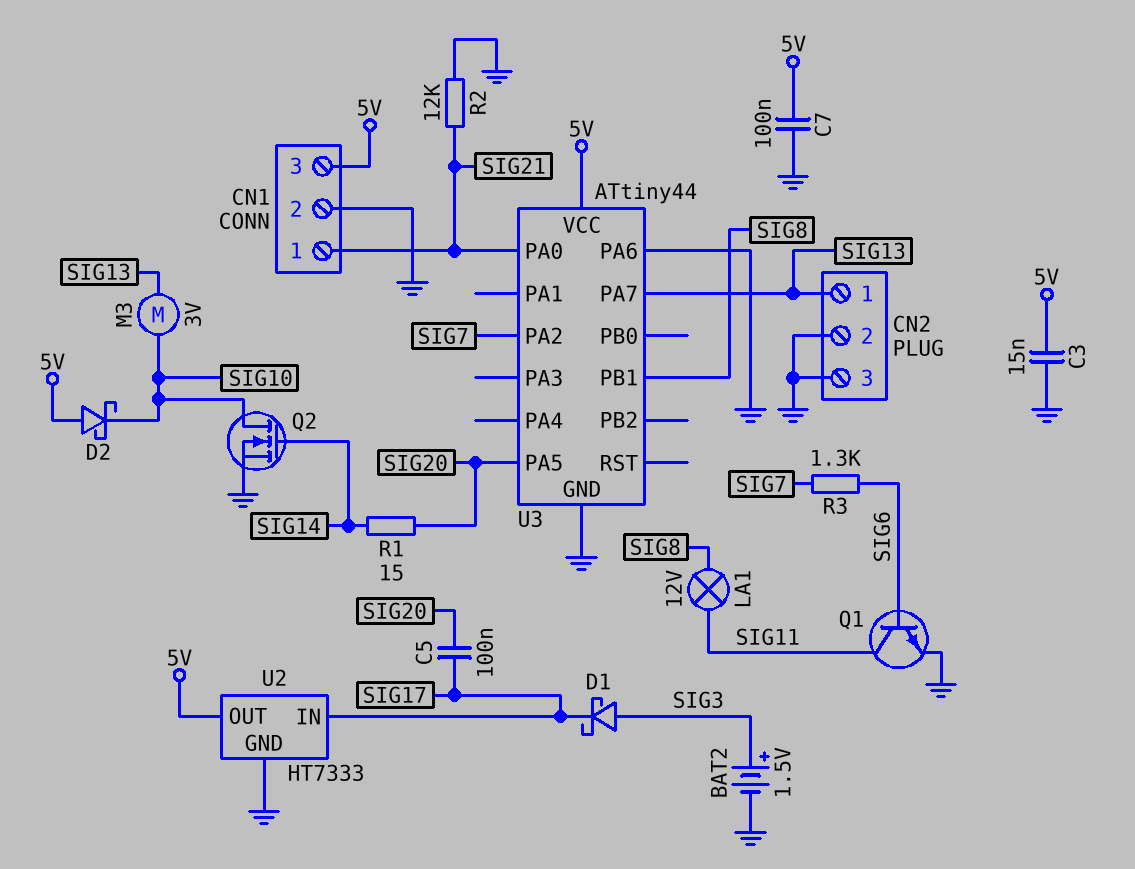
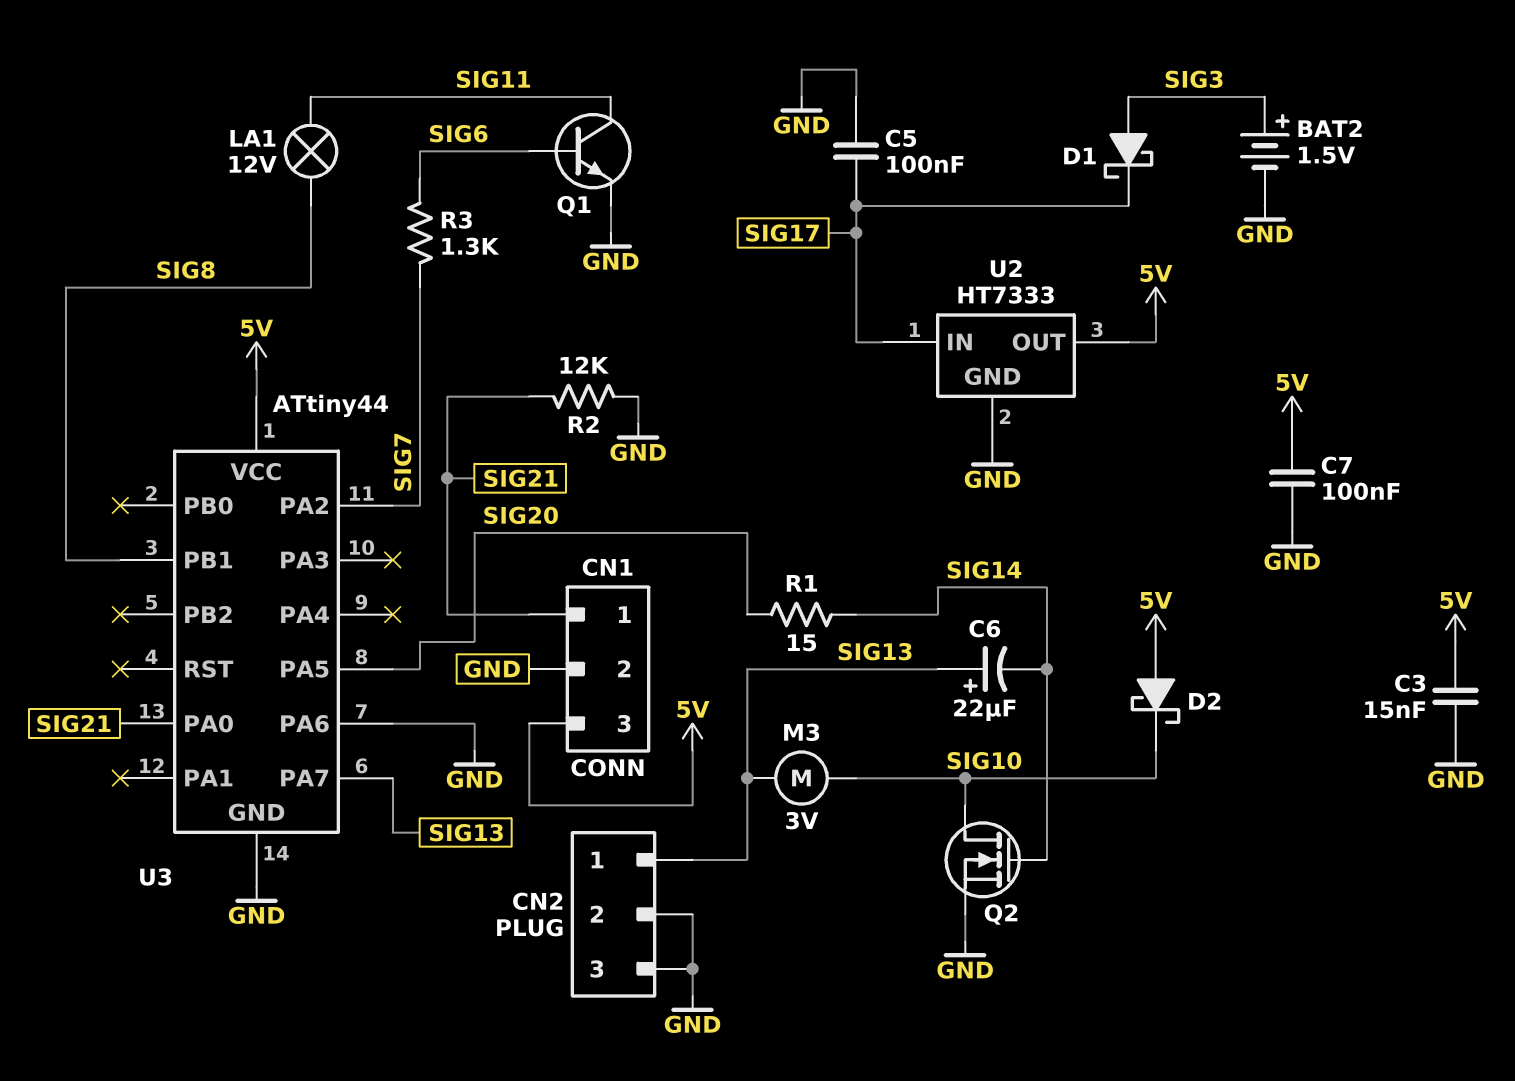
C5: 100nF (SIG17, SIG20) -> 100nF (GND, SIG17)
C6: none -> 22uF (plus SIG13, minus SIG14)

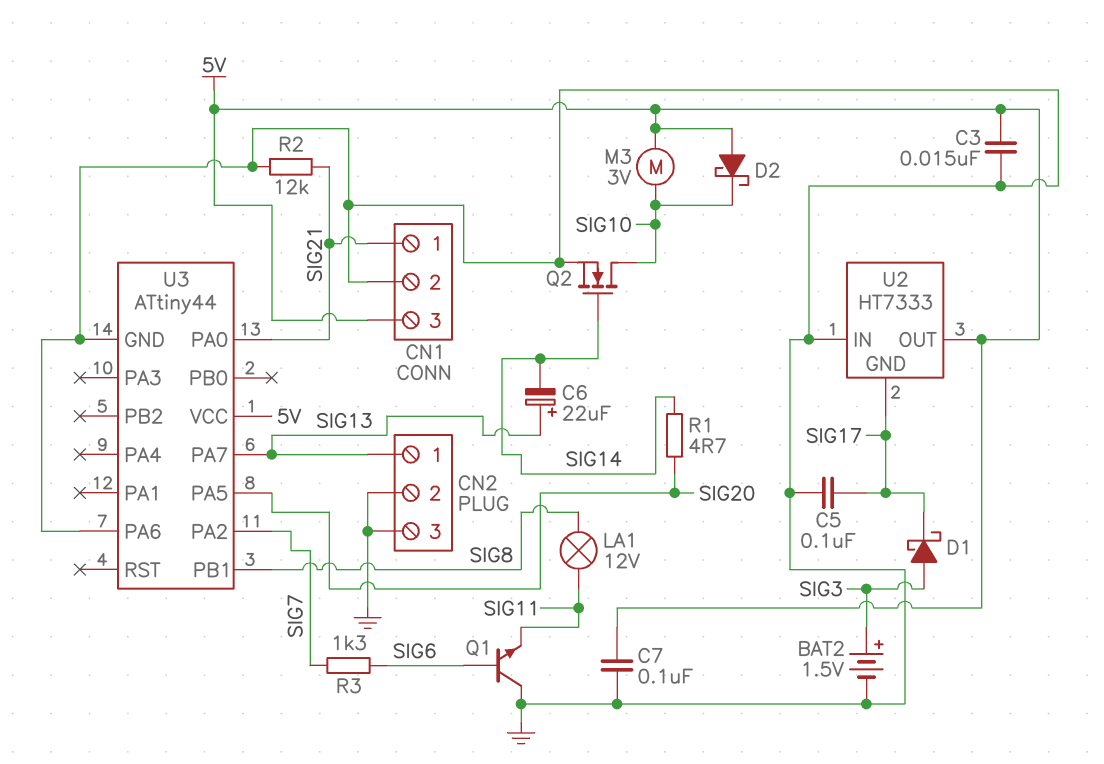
M3: motor 3V (SIG10, SIG13) -> motor 3V (5V, SIG10)
Q1: NPN (B SIG6, C SIG11, E GND) -> NPN (B SIG6, C GND, E SIG11)
R1: 15 (SIG14, SIG20) -> 4.7 (SIG14, SIG20)
U2 pin GND: GND -> SIG17
U2 pin IN: SIG17 -> GND

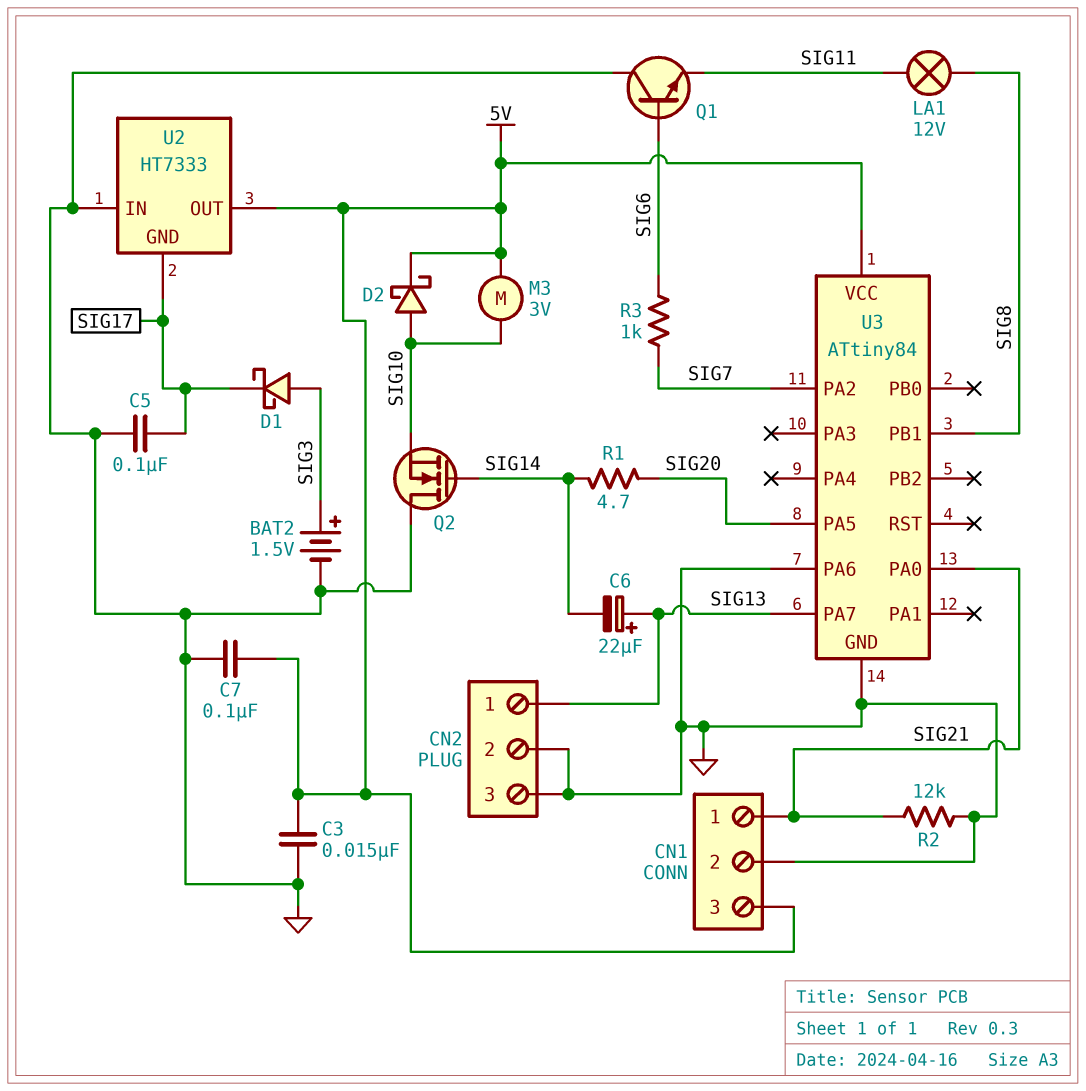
D2: schottky (A 5V, K SIG10) -> schottky (A SIG10, K 5V)
Q2: NMOS (G SIG14, D SIG10, S GND) -> NMOS (G SIG14, D GND, S SIG10)
R3: 1.3k (SIG6, SIG7) -> 1k (SIG6, SIG7)
U3: ATtiny44 -> ATtiny84

